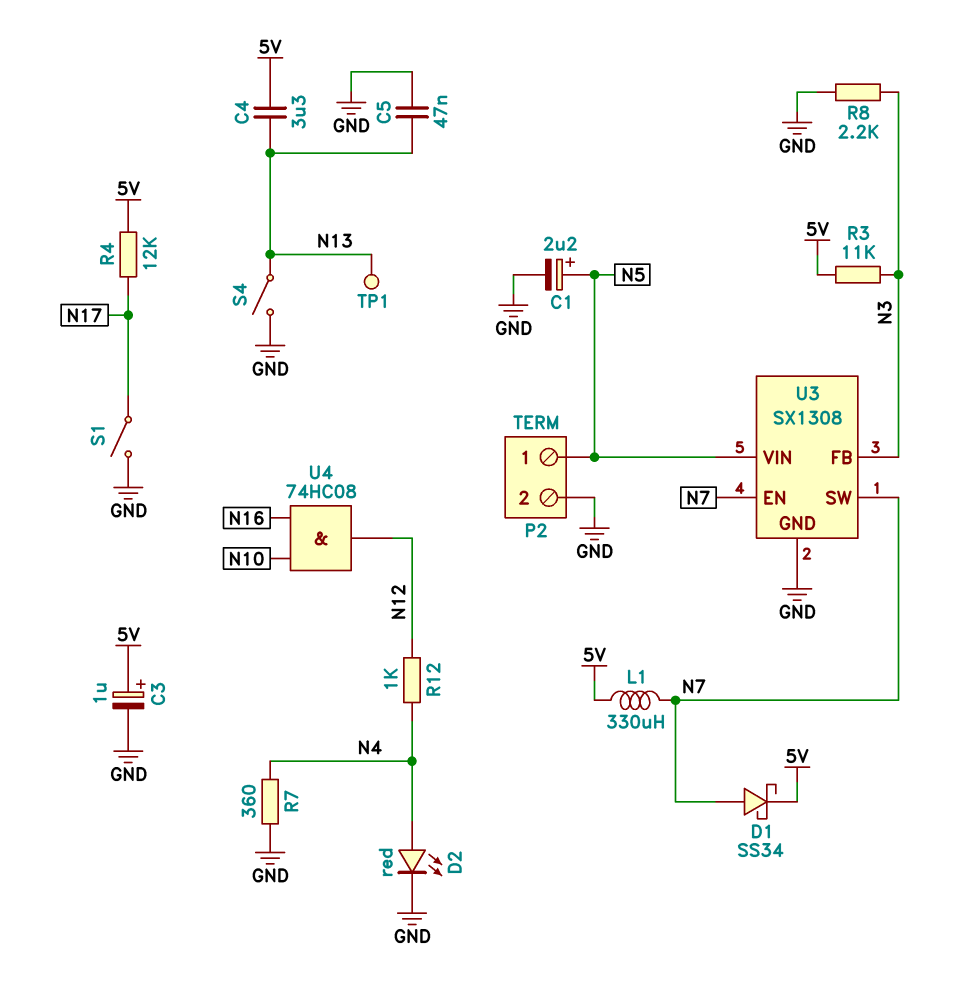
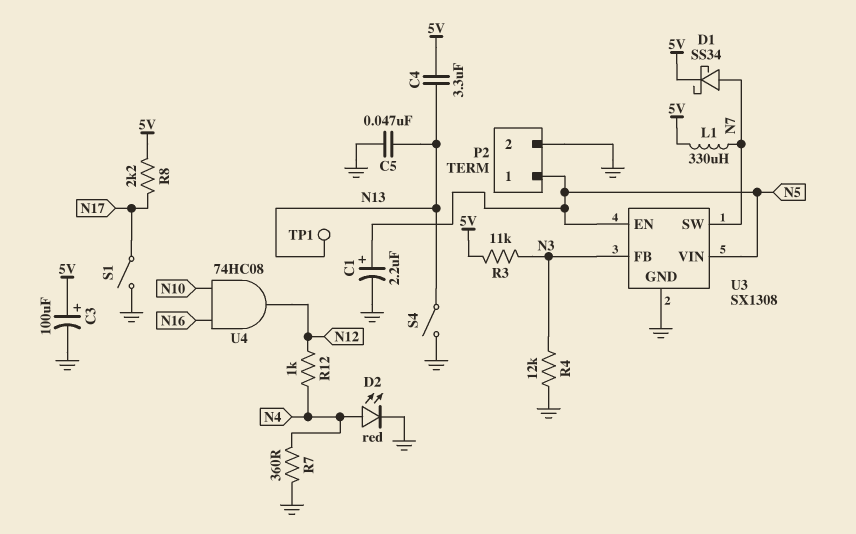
C3: 1uF (plus 5V, minus GND) -> 100uF (plus 5V, minus GND)
R4: 12k (5V, N17) -> 12k (GND, N3)
R8: 2.2k (GND, N3) -> 2.2k (5V, N17)
U3 pin EN: N7 -> N5

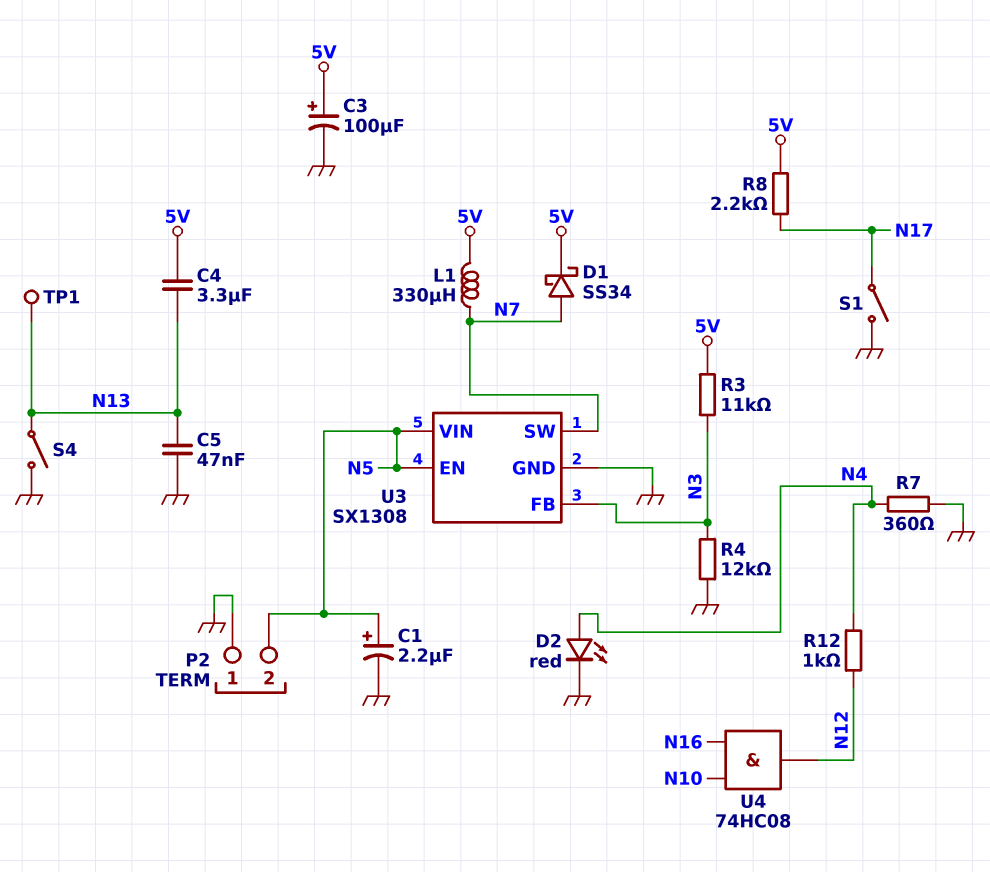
P2 pin 1: N5 -> GND
P2 pin 2: GND -> N5

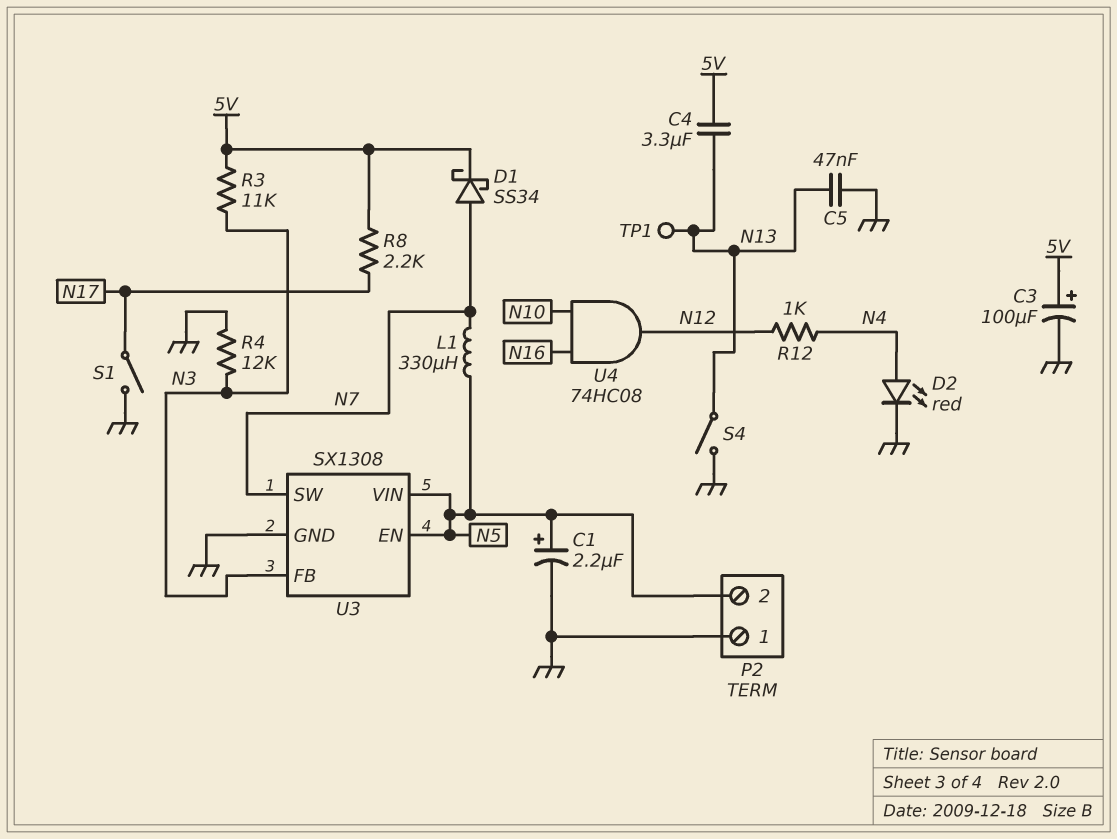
L1: 330uH (5V, N7) -> 330uH (N5, N7)
R7: 360 (GND, N4) -> none

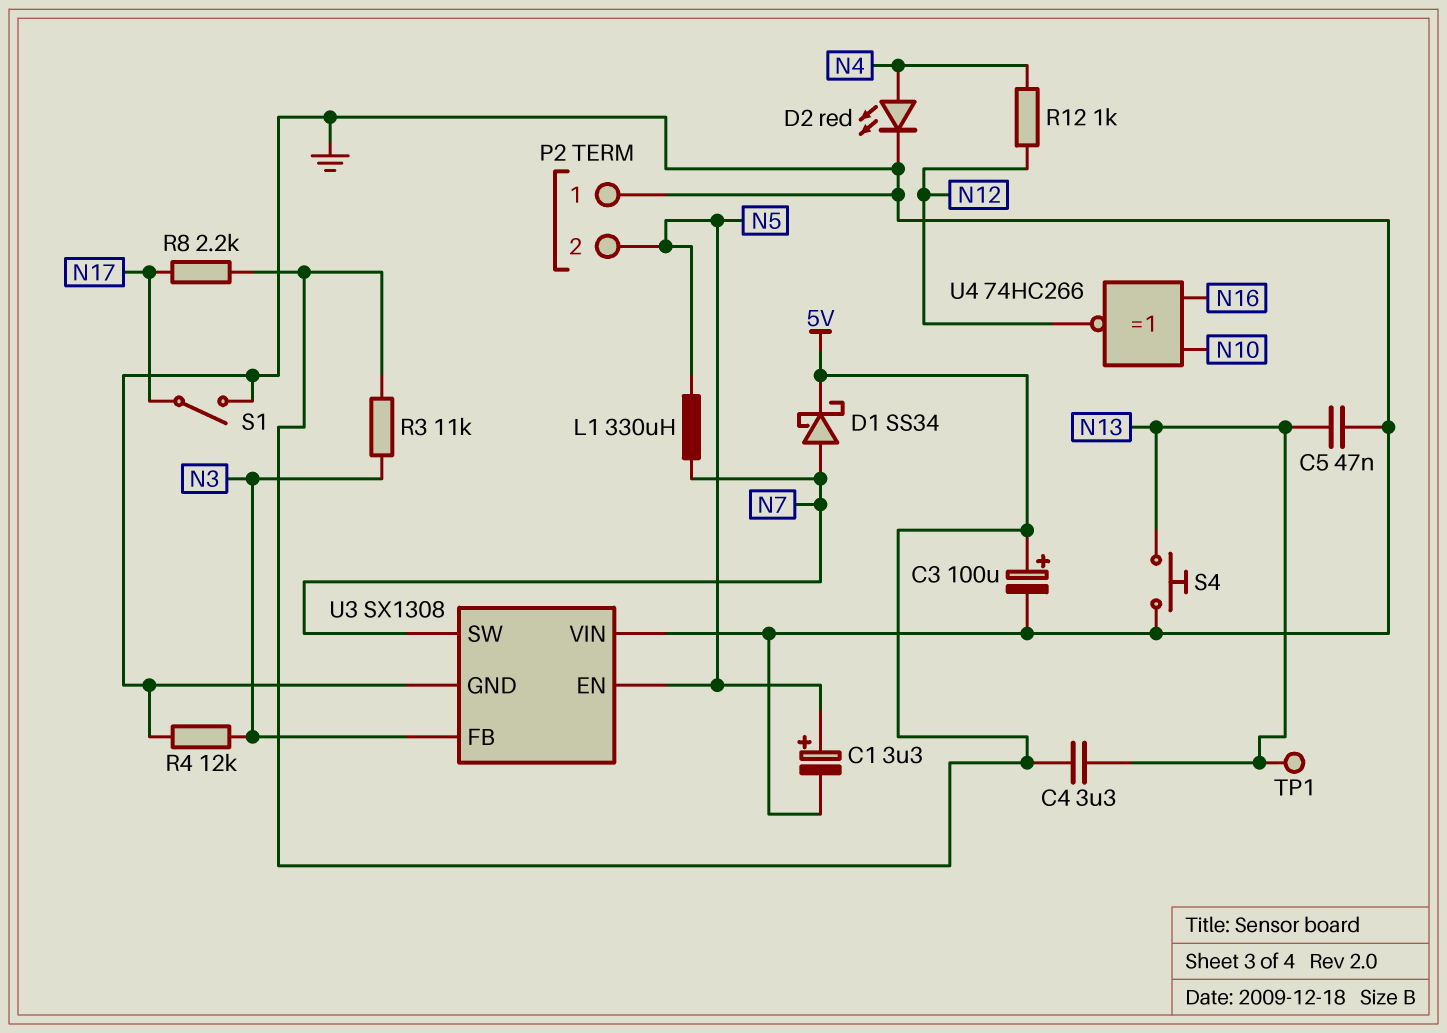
C1: 2.2uF (plus N5, minus GND) -> 3.3uF (plus N5, minus GND)
S4: switch (GND, N13) -> button (GND, N13)
U3 pin VIN: N5 -> GND
U4: AND 74HC08 (in N10, in N16, out N12) -> XNOR 74HC266 (in N10, in N16, out N12)

